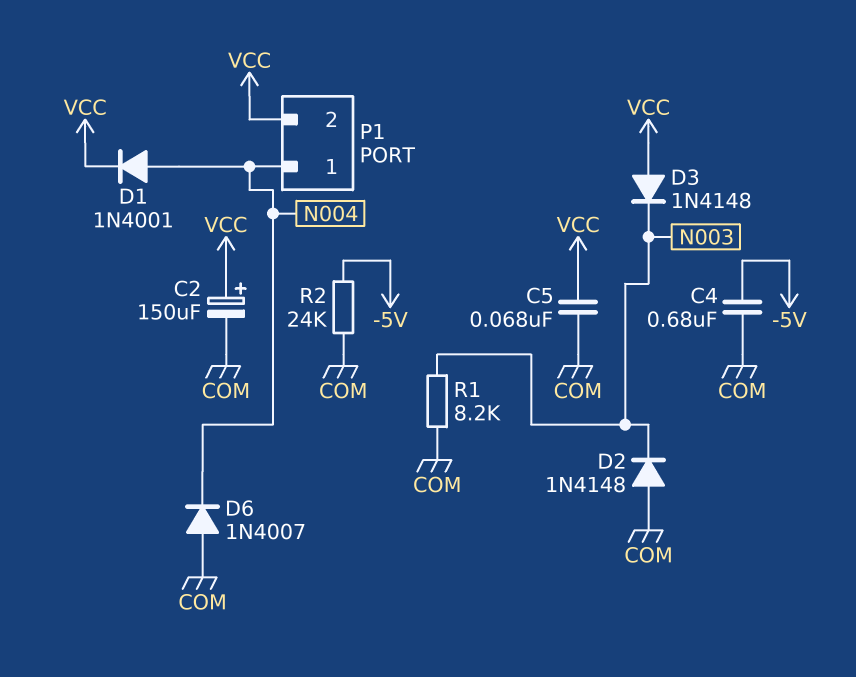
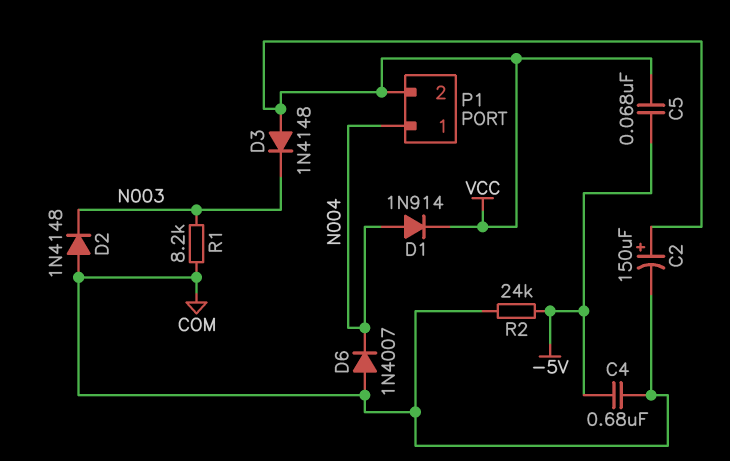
C5: 68nF (COM, VCC) -> 68nF (-5V, VCC)
D1: diode 1N4001 (A N004, K VCC) -> diode 1N914 (A N004, K VCC)

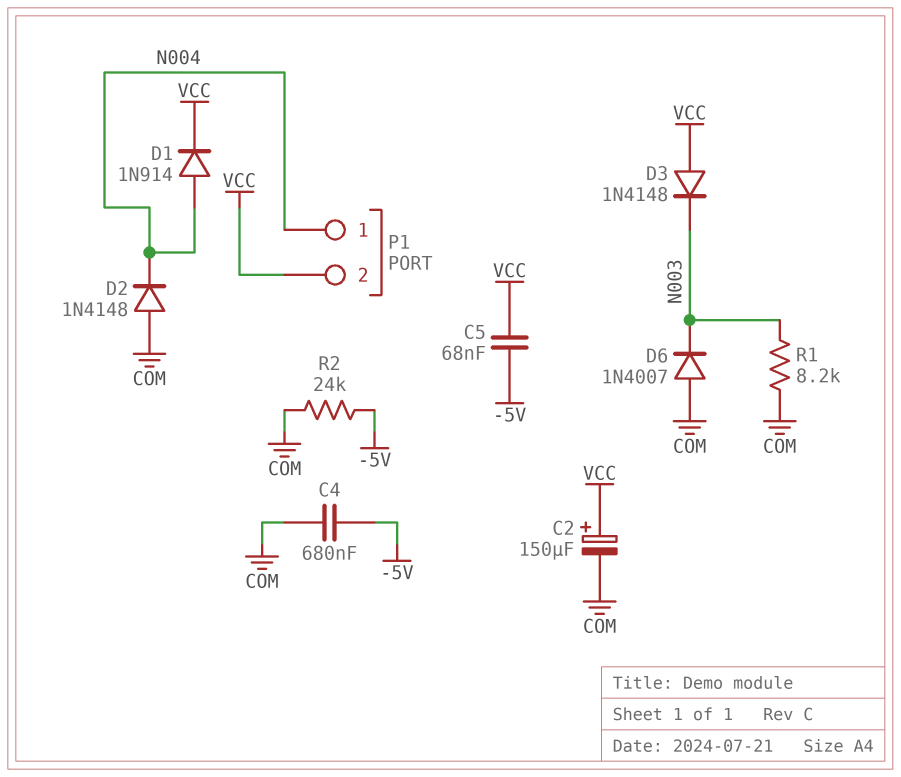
D2: diode 1N4148 (A COM, K N003) -> diode 1N4148 (A COM, K N004)
D6: diode 1N4007 (A COM, K N004) -> diode 1N4007 (A COM, K N003)

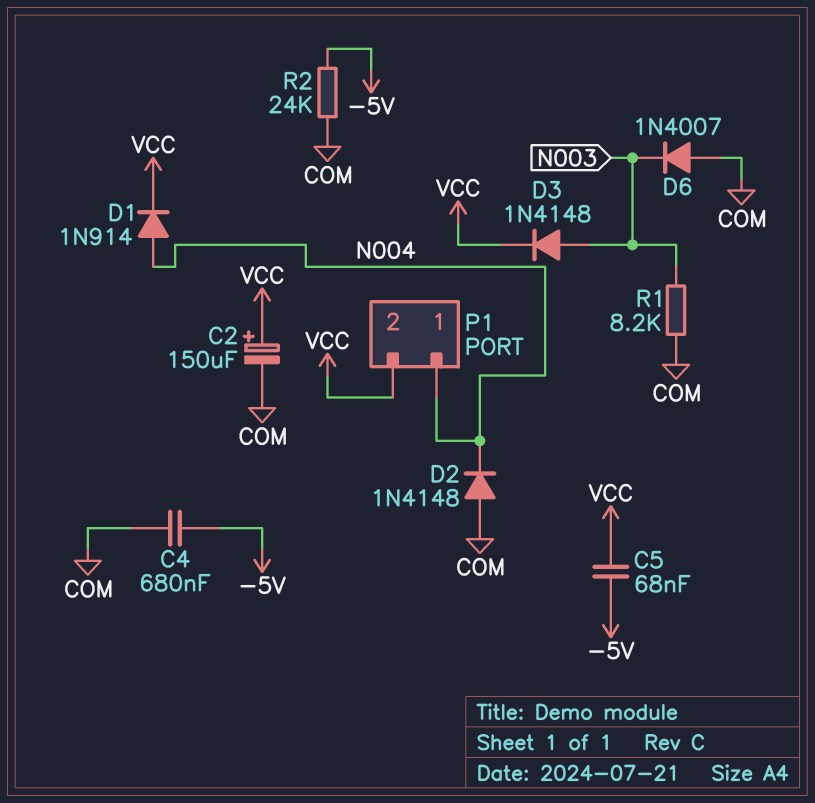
D3: diode 1N4148 (A VCC, K N003) -> diode 1N4148 (A N003, K VCC)

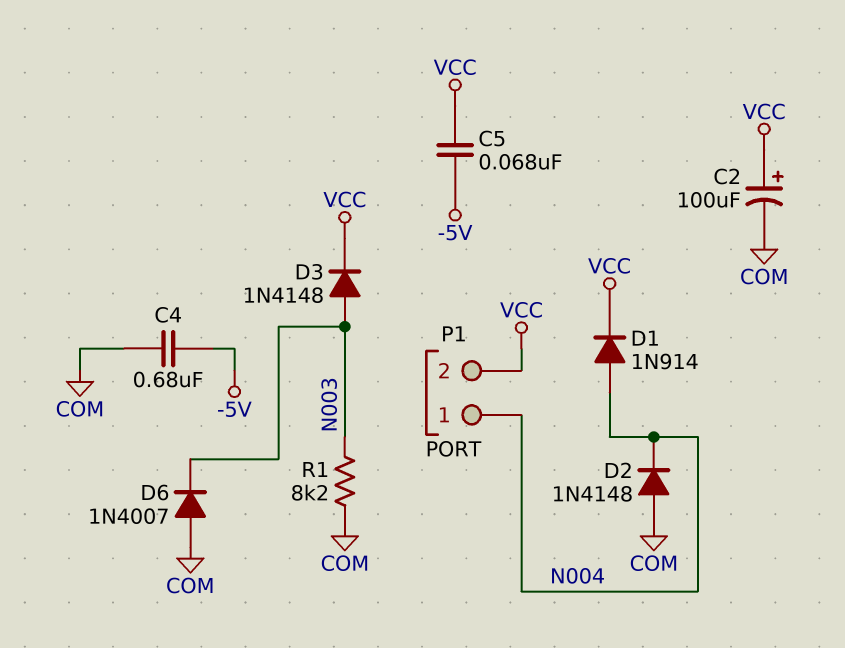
C2: 150uF (plus VCC, minus COM) -> 100uF (plus VCC, minus COM)
R2: 24k (-5V, COM) -> none

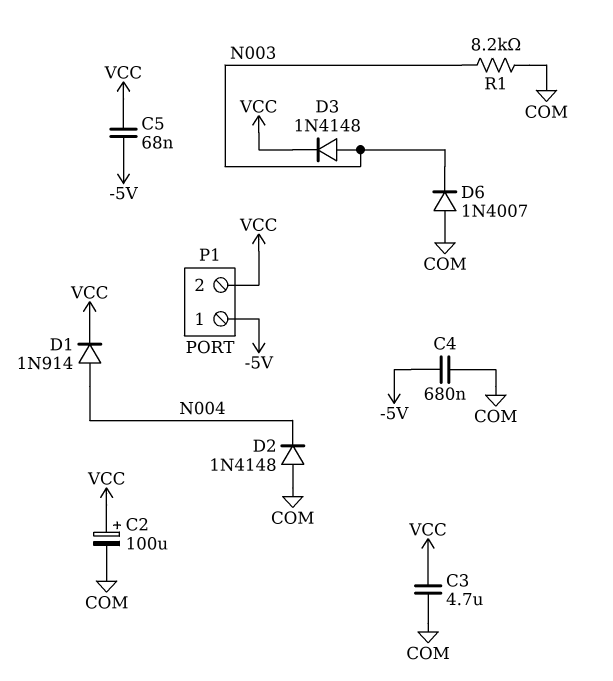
C3: none -> 4.7uF (COM, VCC)
P1 pin 1: N004 -> -5V

